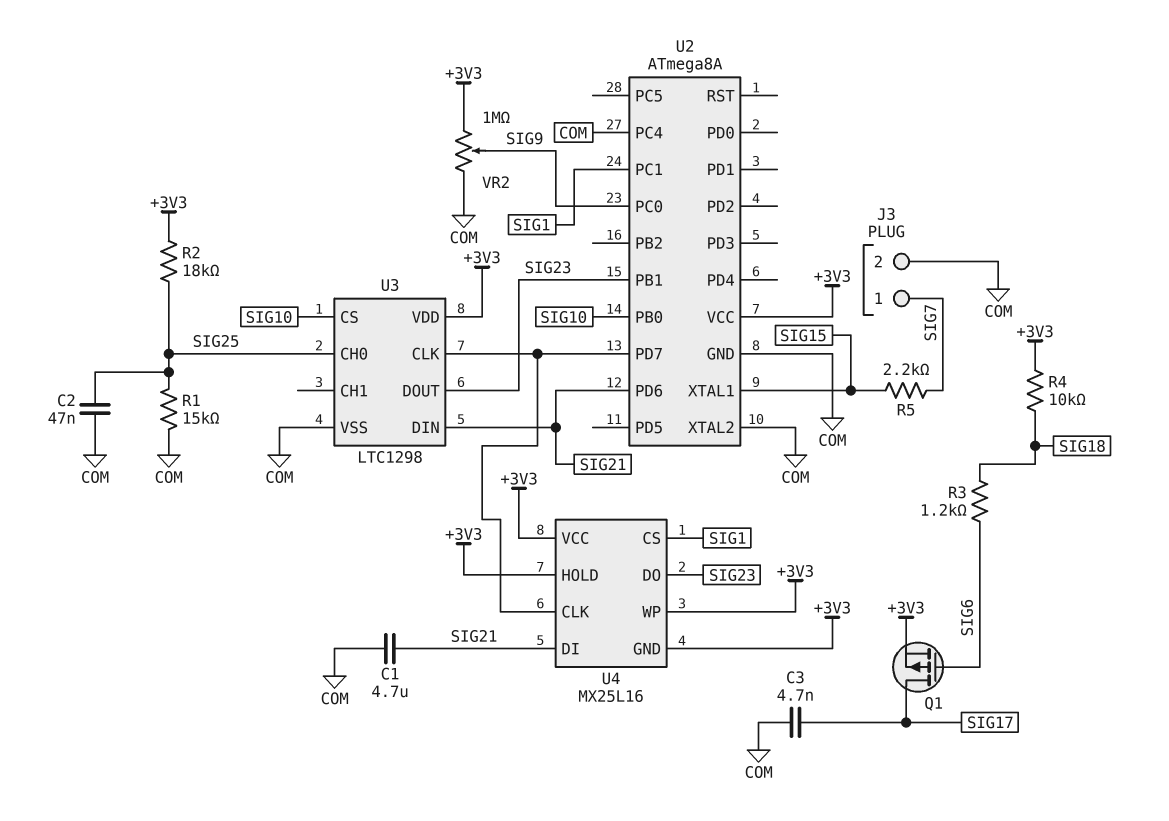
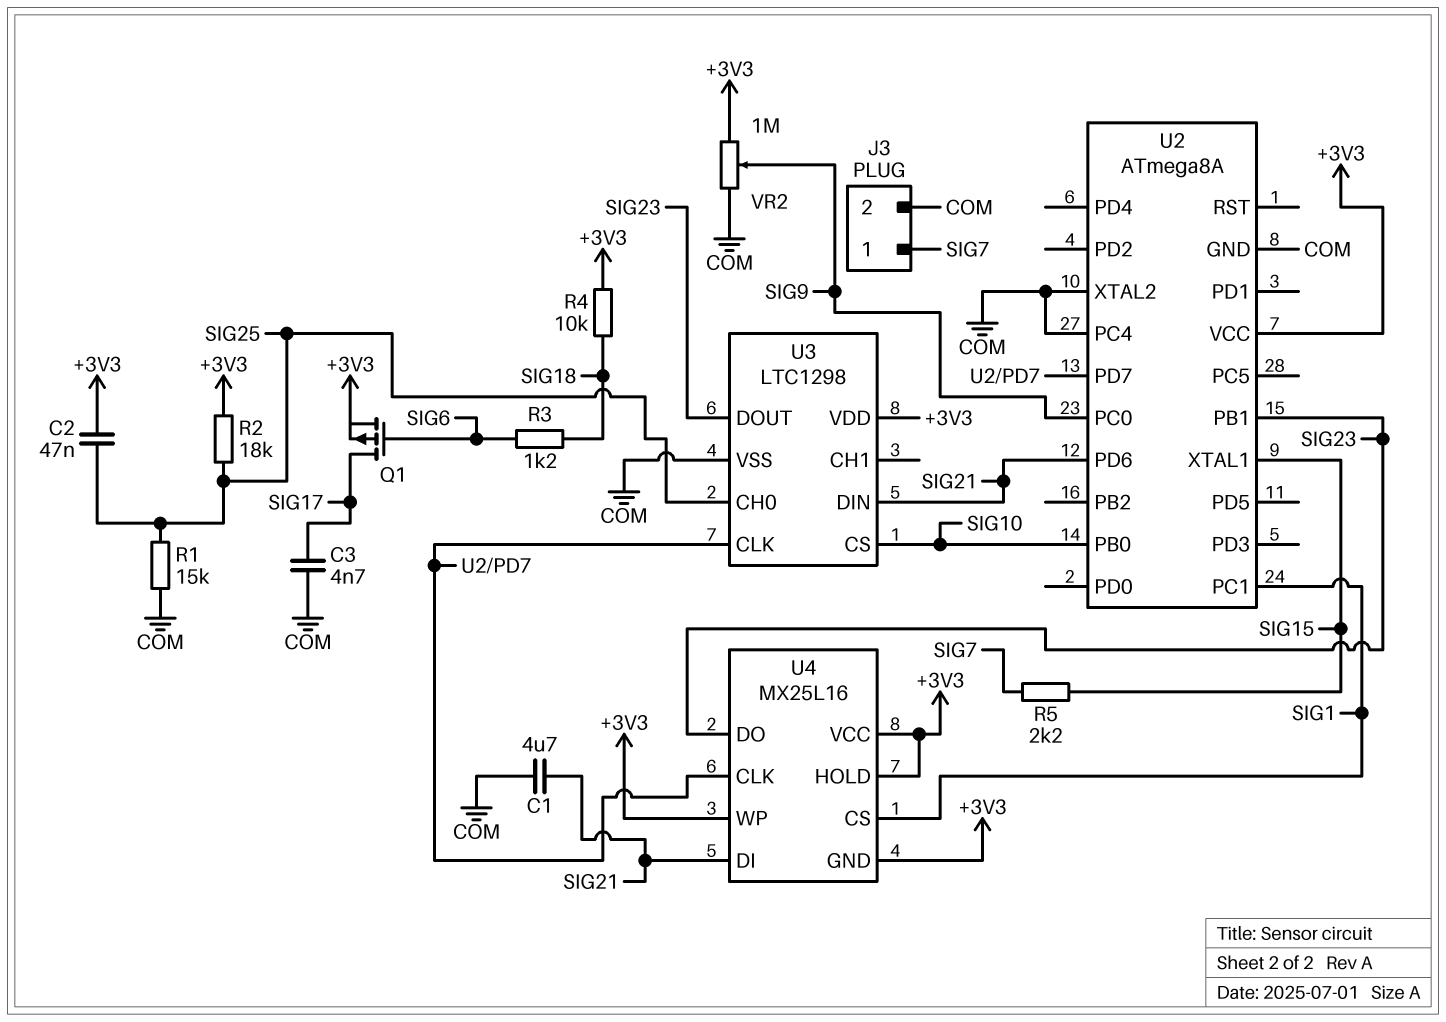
C2: 47nF (COM, SIG25) -> 47nF (+3V3, SIG25)

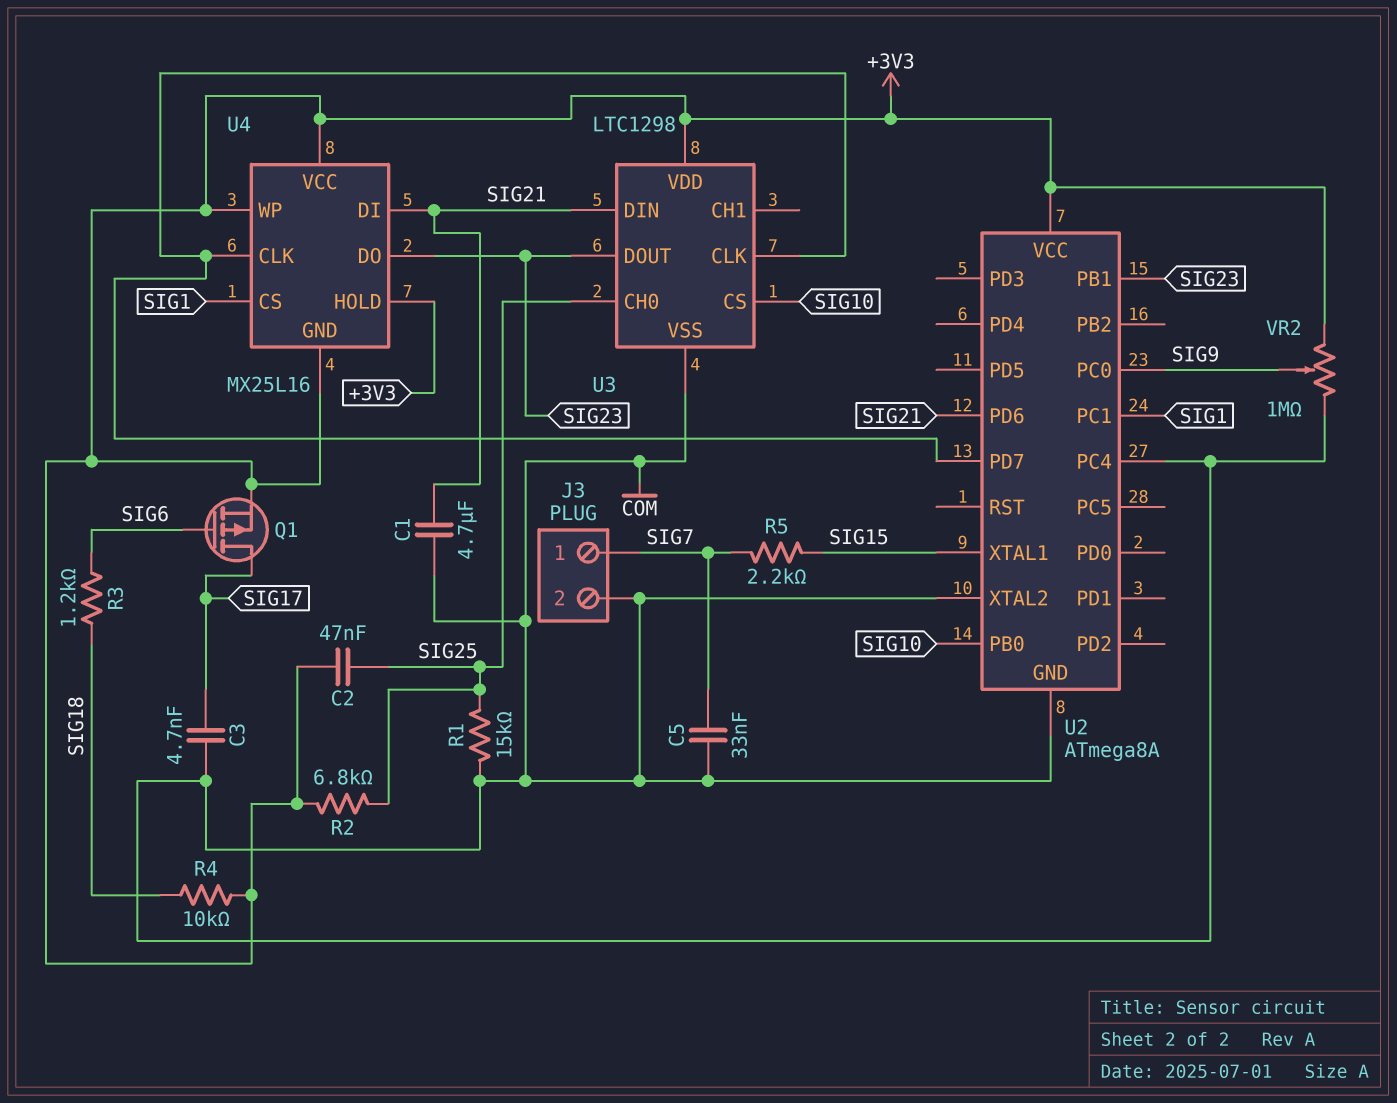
C5: none -> 33nF (COM, SIG7)
R2: 18k (+3V3, SIG25) -> 6.8k (+3V3, SIG25)

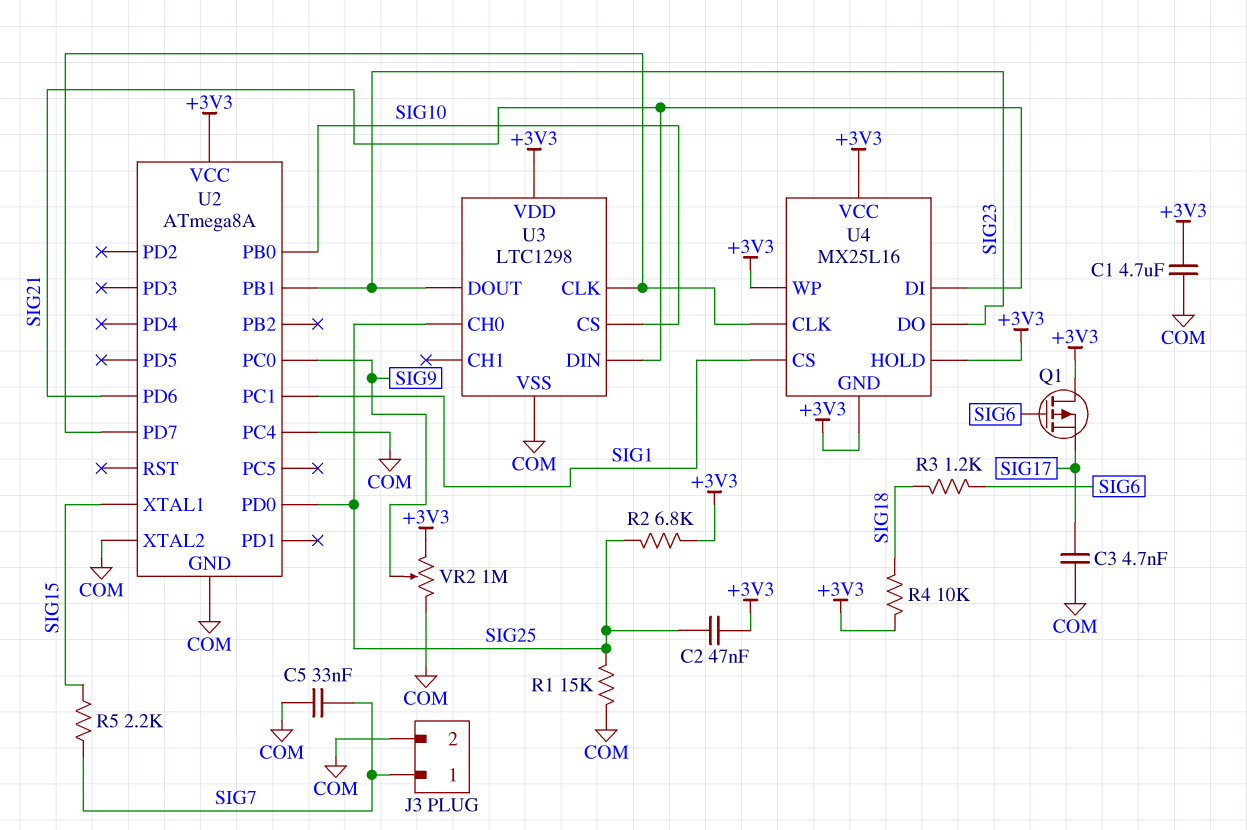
C1: 4.7uF (COM, SIG21) -> 4.7uF (+3V3, COM)
Q1: PMOS (G SIG6, D SIG17, S +3V3) -> PMOS (G SIG6, D +3V3, S SIG17)
U2 pin PD0: none -> SIG25

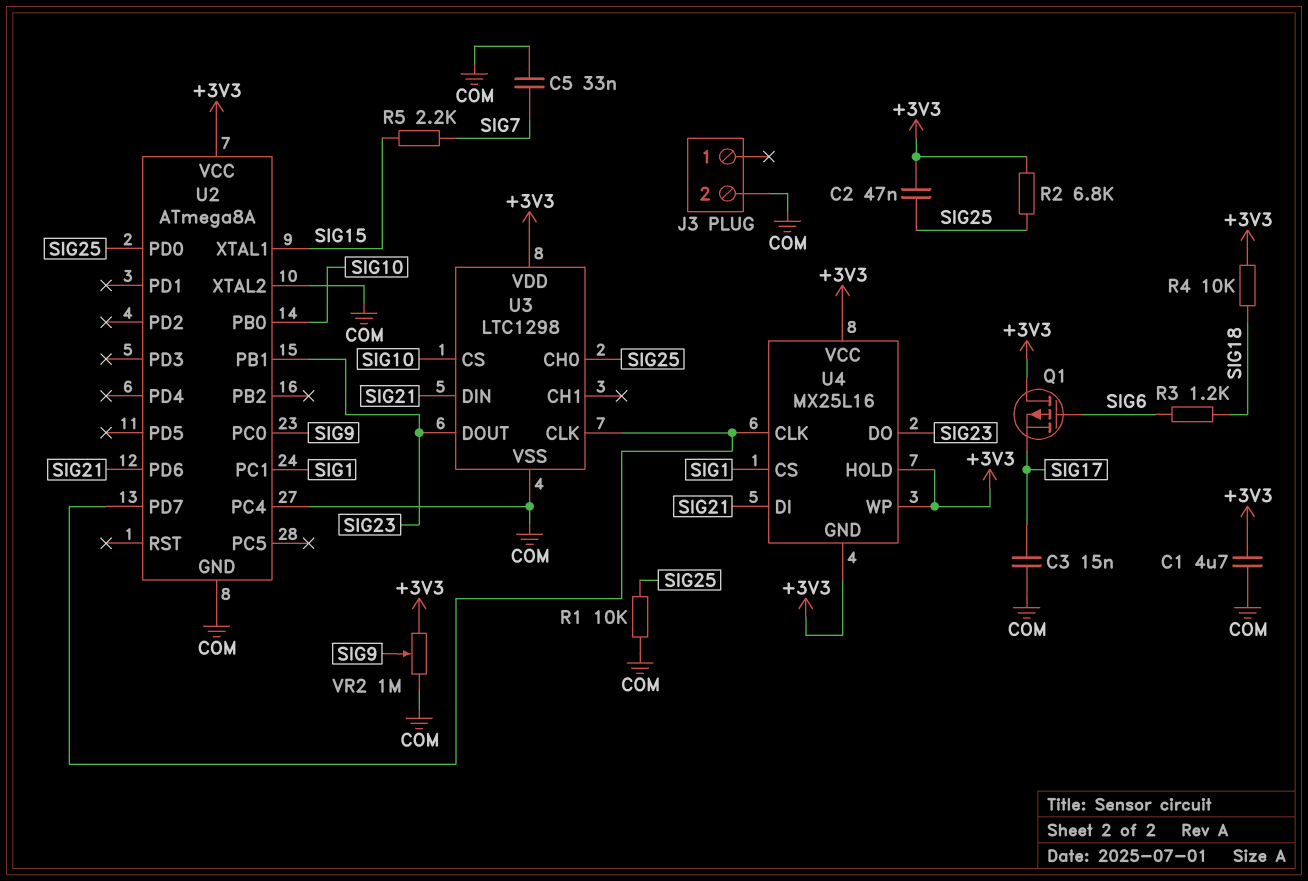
C3: 4.7nF (COM, SIG17) -> 15nF (COM, SIG17)
J3 pin 1: SIG7 -> none
R1: 15k (COM, SIG25) -> 10k (COM, SIG25)

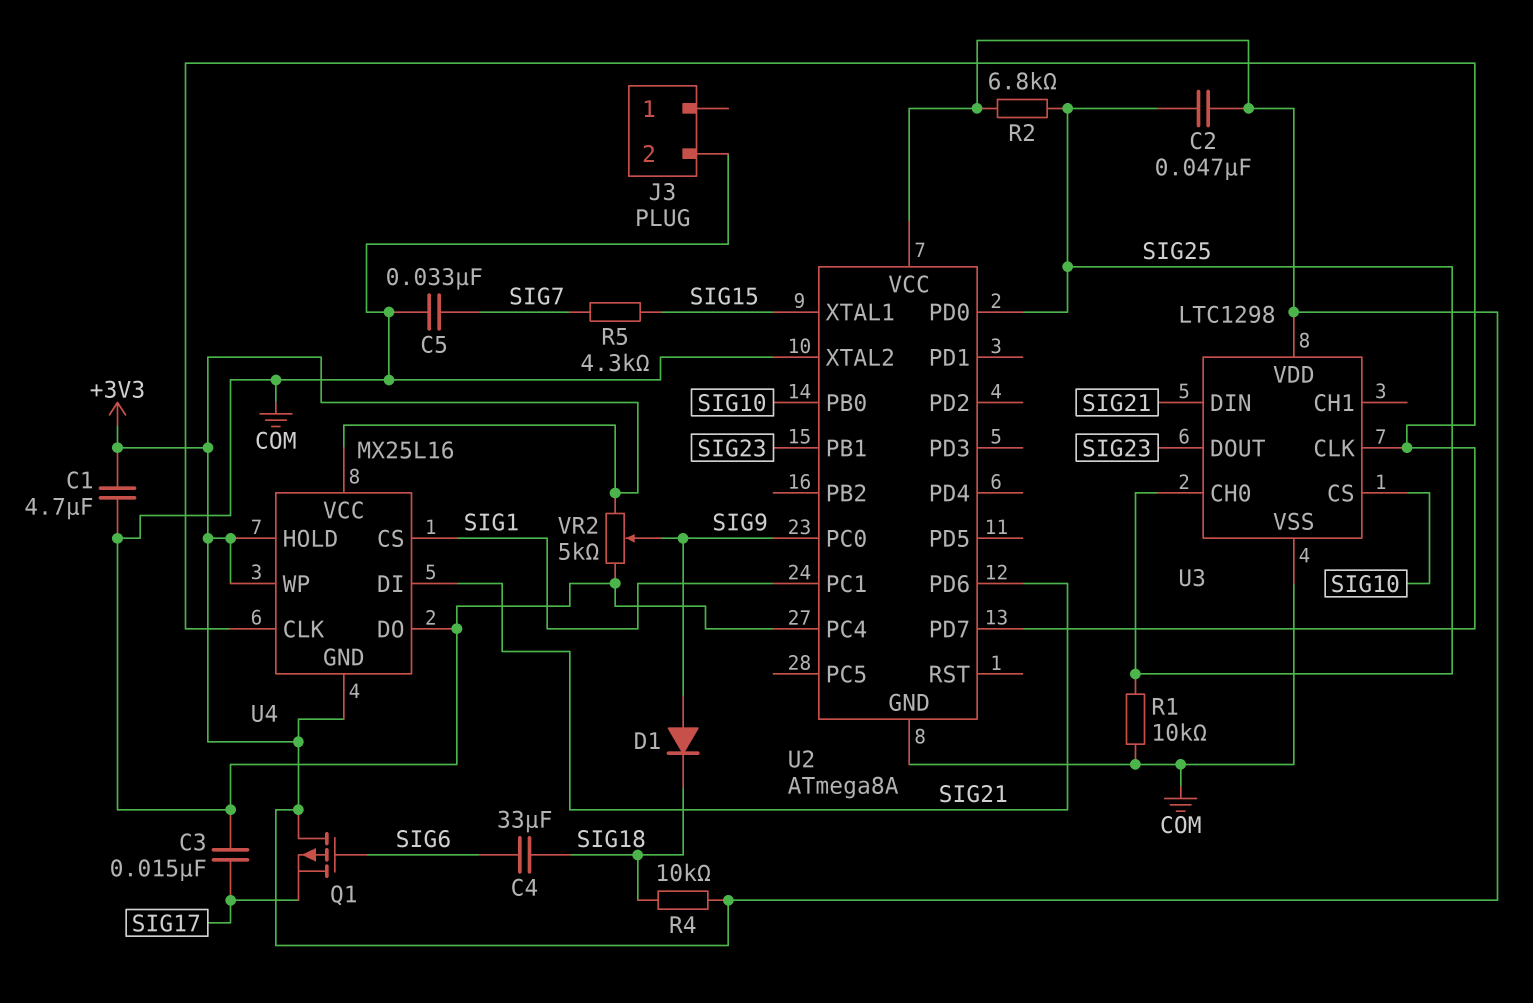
C4: none -> 33uF (SIG6, SIG18)
D1: none -> diode (A SIG9, K SIG18)
R3: 1.2k (SIG6, SIG18) -> none
R5: 2.2k (SIG7, SIG15) -> 4.3k (SIG7, SIG15)
U4 pin DO: SIG23 -> COM
VR2: 1M (+3V3, COM, wiper SIG9) -> 5k (+3V3, COM, wiper SIG9)

